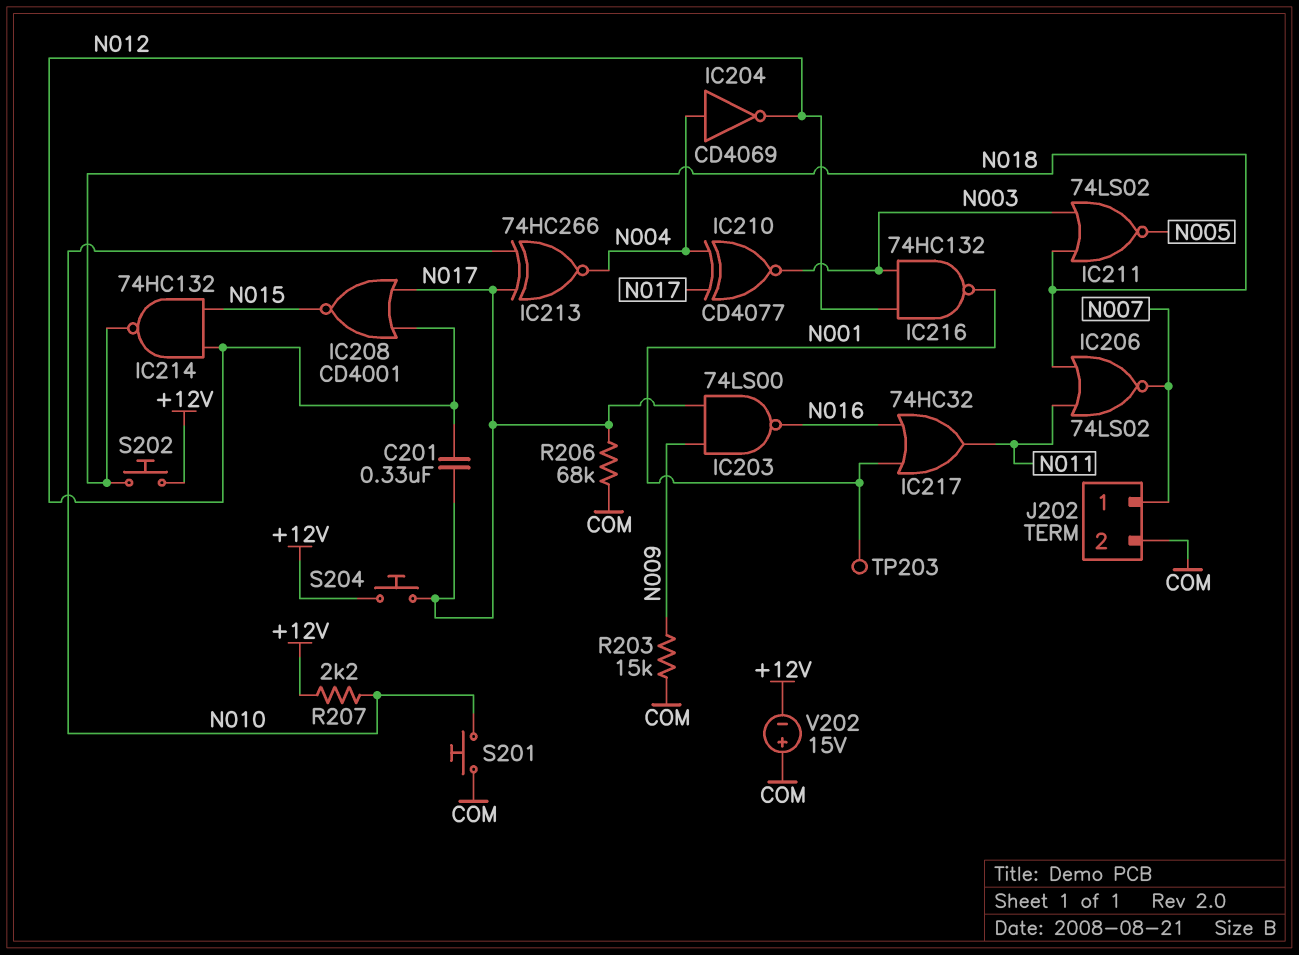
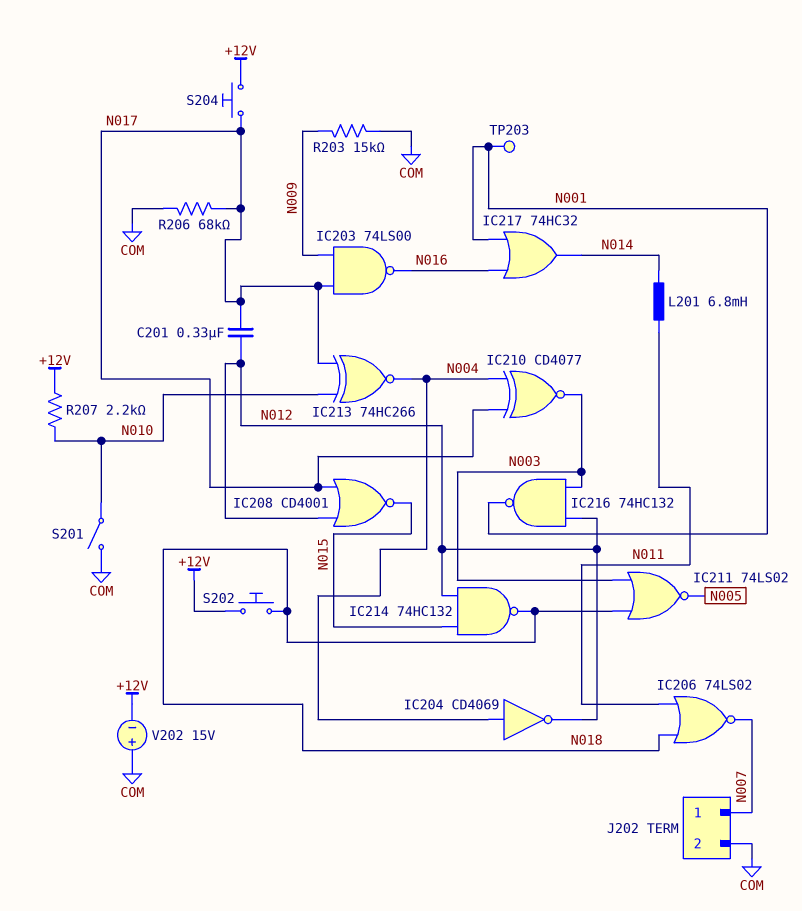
IC217: OR 74HC32 (in N001, in N016, out N011) -> OR 74HC32 (in N001, in N016, out N014)
L201: none -> 6.8mH (N011, N014)
S201: button (COM, N010) -> switch (COM, N010)

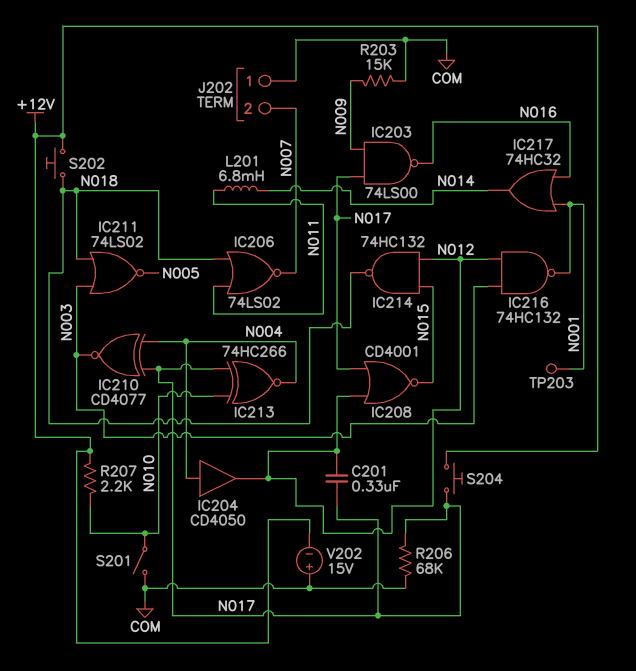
IC204: NOT CD4069 (in N004, out N012) -> buffer CD4050 (in N004, out N012)
J202 pin 1: N007 -> COM
J202 pin 2: COM -> N007

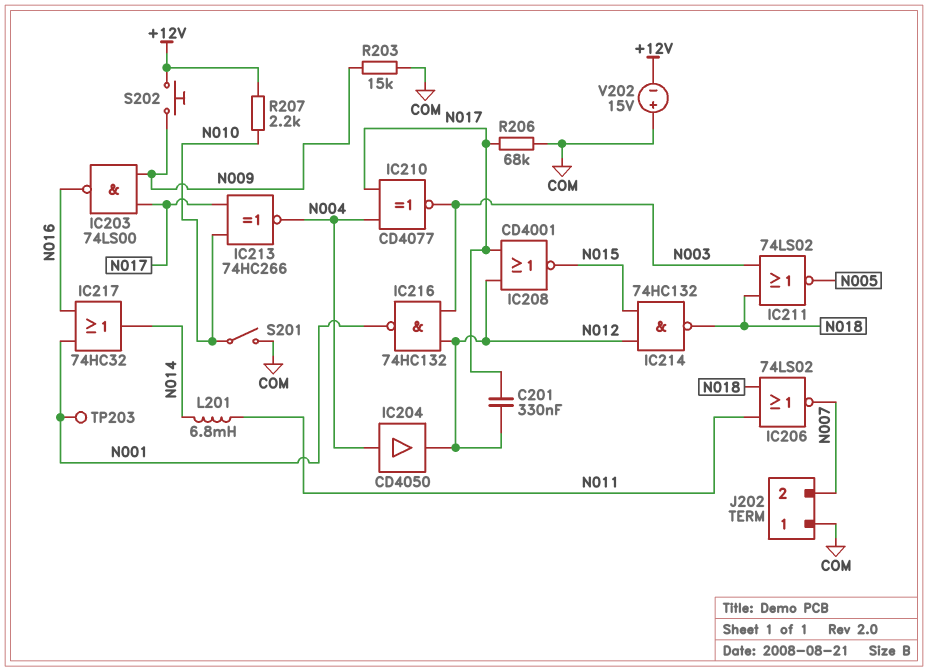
S202: button (+12V, N018) -> button (+12V, N009)
S204: button (+12V, N017) -> none

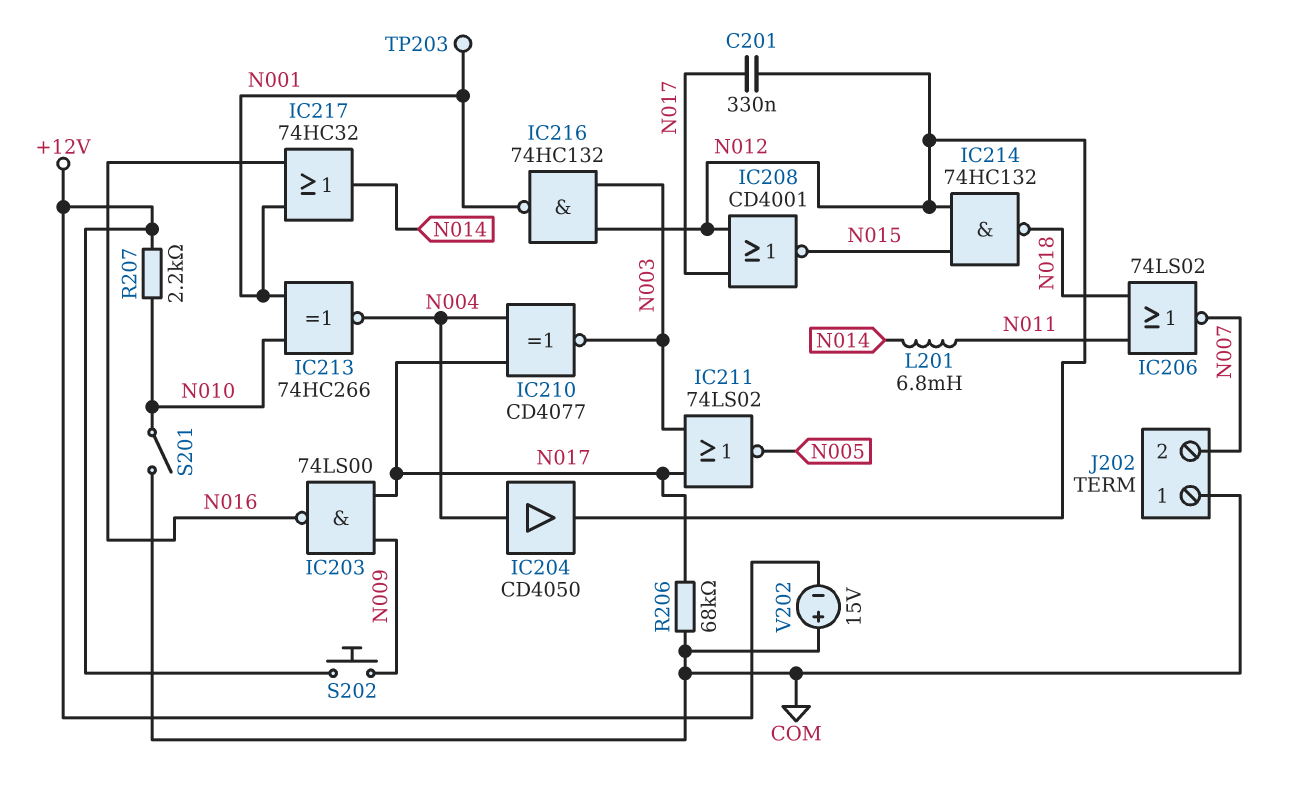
IC211: NOR 74LS02 (in N003, in N018, out N005) -> NOR 74LS02 (in N003, in N017, out N005)
IC213: XNOR 74HC266 (in N010, in N017, out N004) -> XNOR 74HC266 (in N001, in N010, out N004)
R203: 15k (COM, N009) -> none

